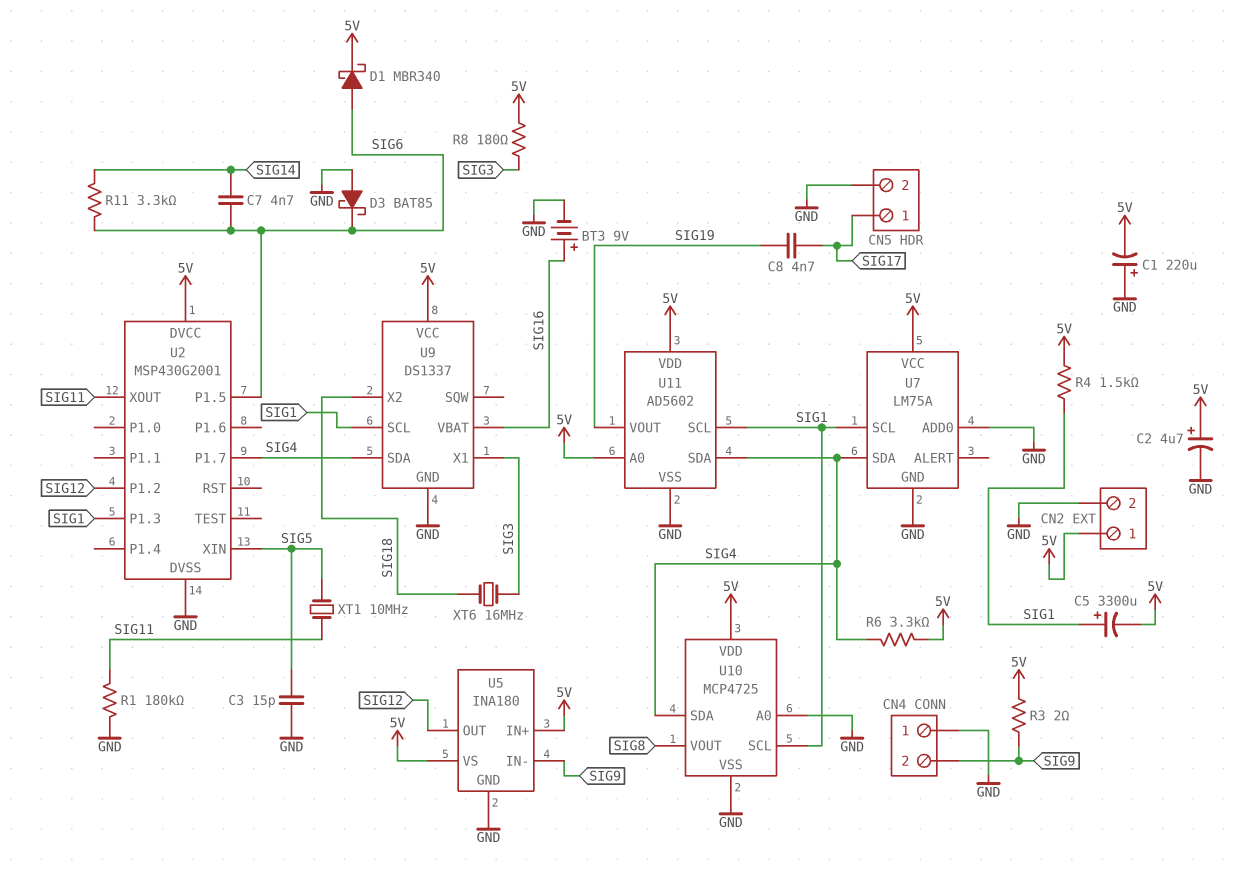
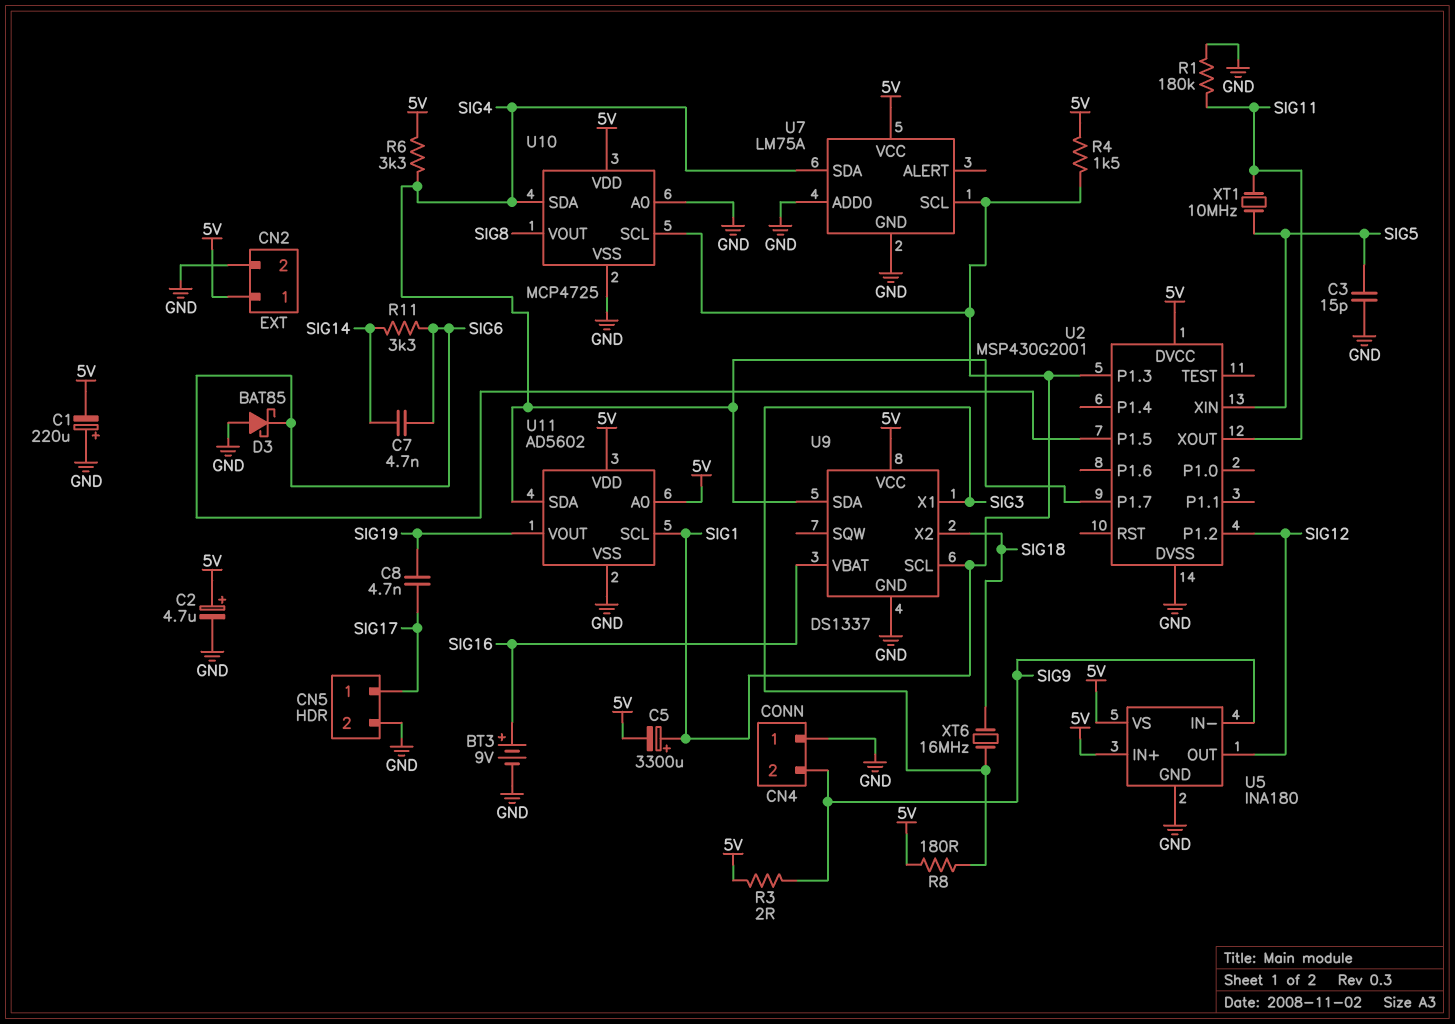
D1: schottky MBR340 (A SIG6, K 5V) -> none

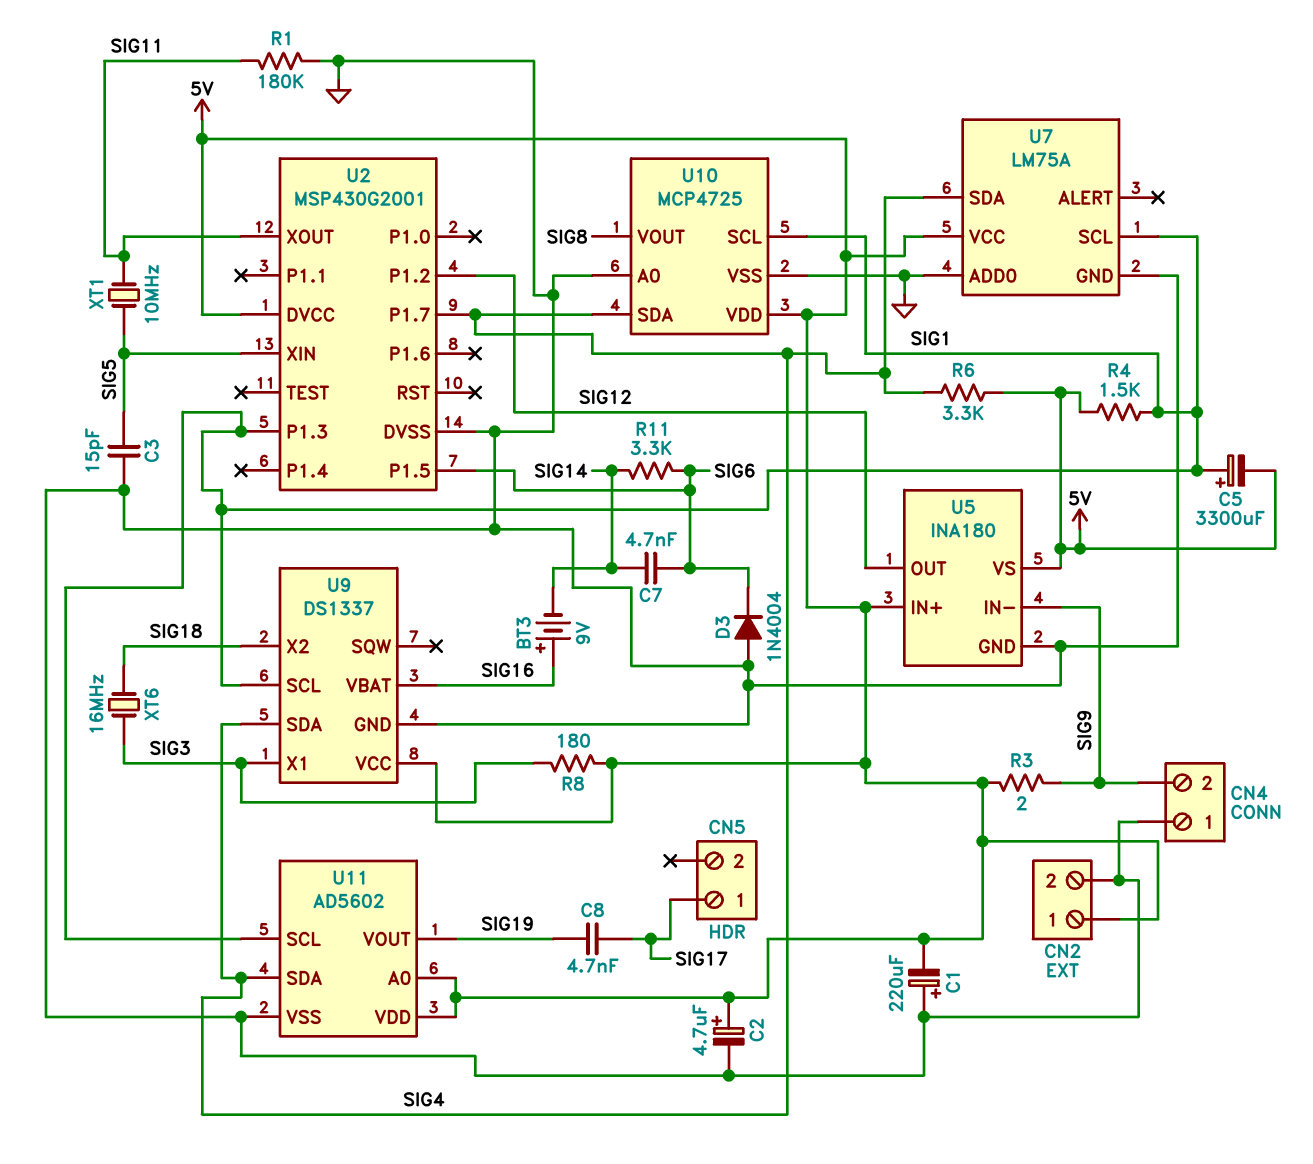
BT3: 9V (plus SIG16, minus GND) -> 9V (plus SIG16, minus SIG14)
CN5 pin 2: GND -> none
D3: schottky BAT85 (A GND, K SIG6) -> diode 1N4004 (A GND, K SIG6)

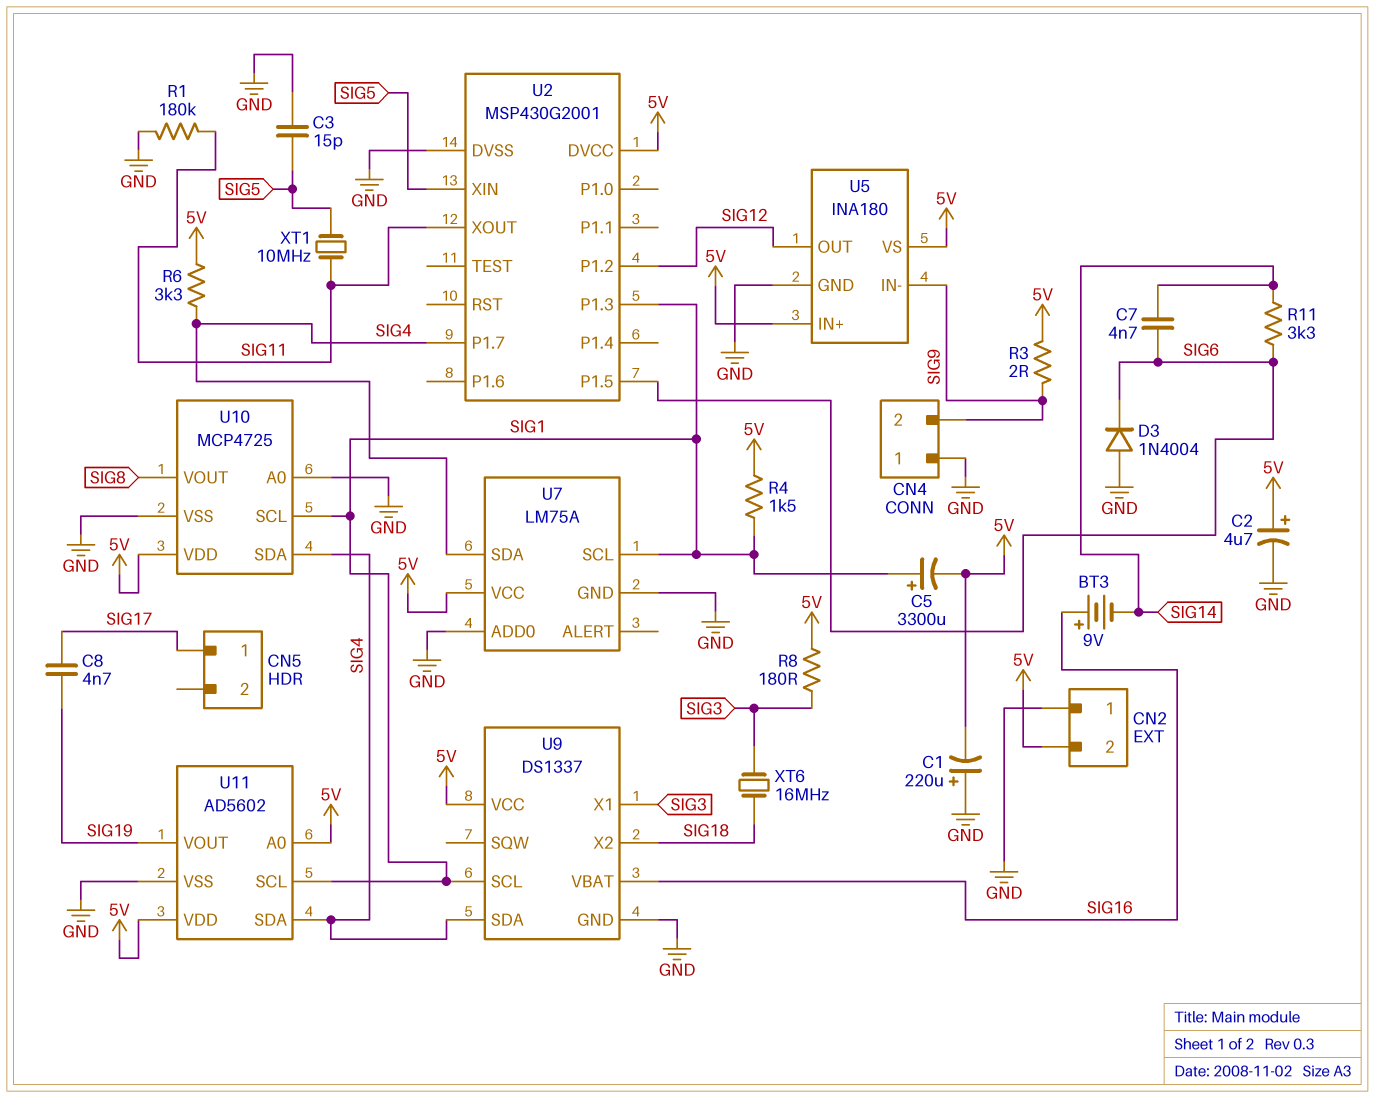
CN2 pin 1: 5V -> GND
CN2 pin 2: GND -> 5V

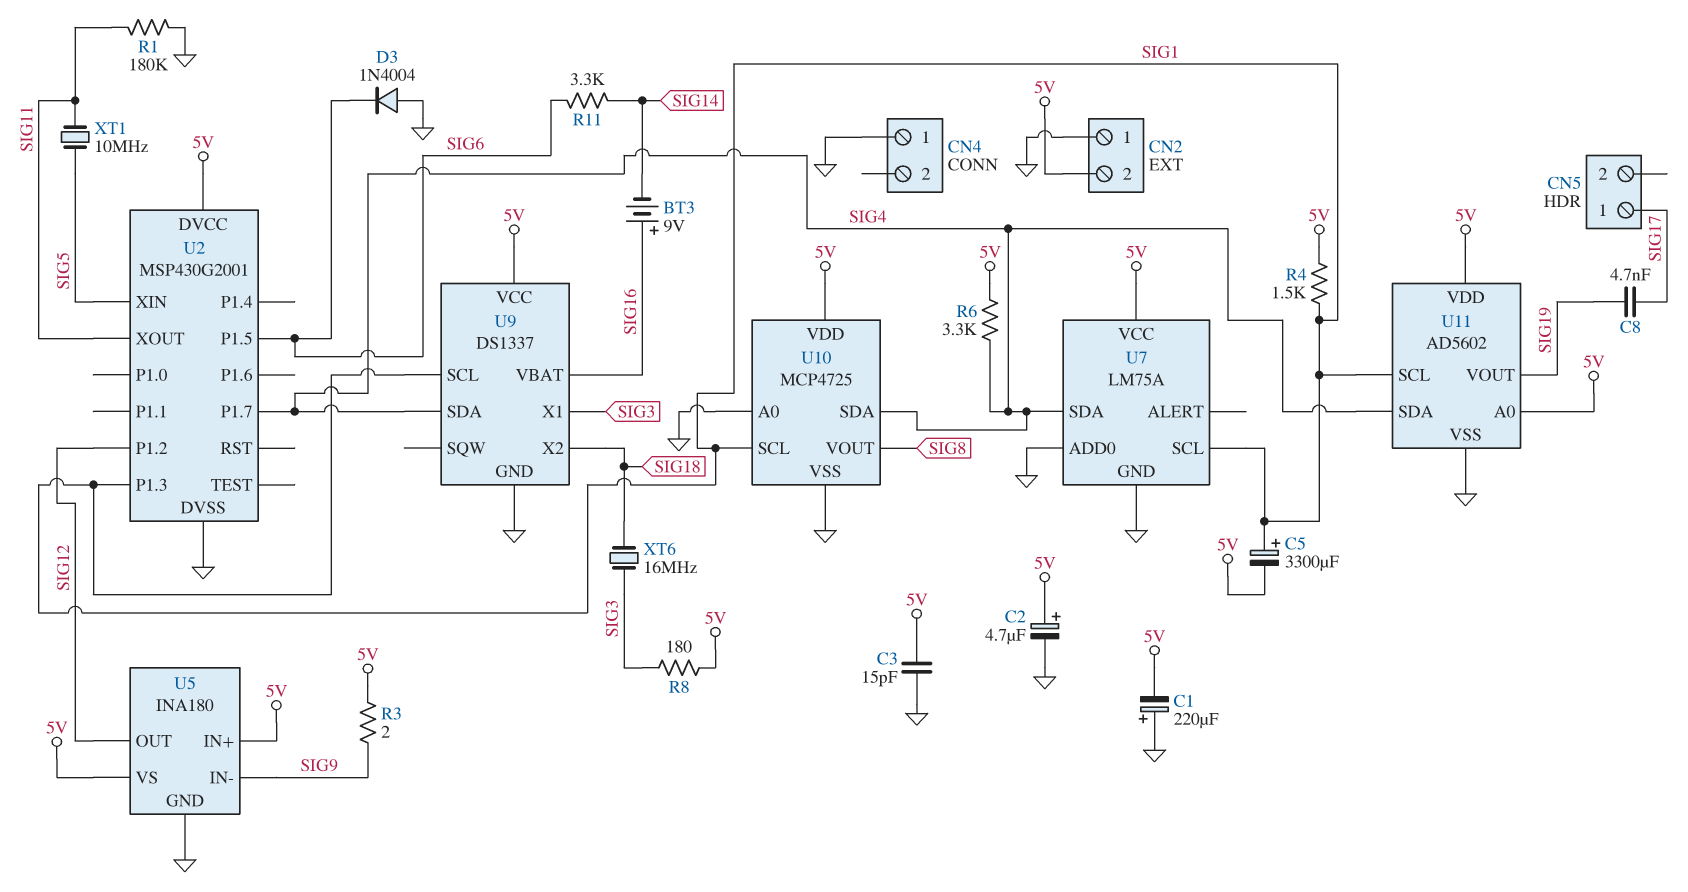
C3: 15pF (GND, SIG5) -> 15pF (5V, GND)
C7: 4.7nF (SIG6, SIG14) -> none
CN4 pin 2: SIG9 -> none

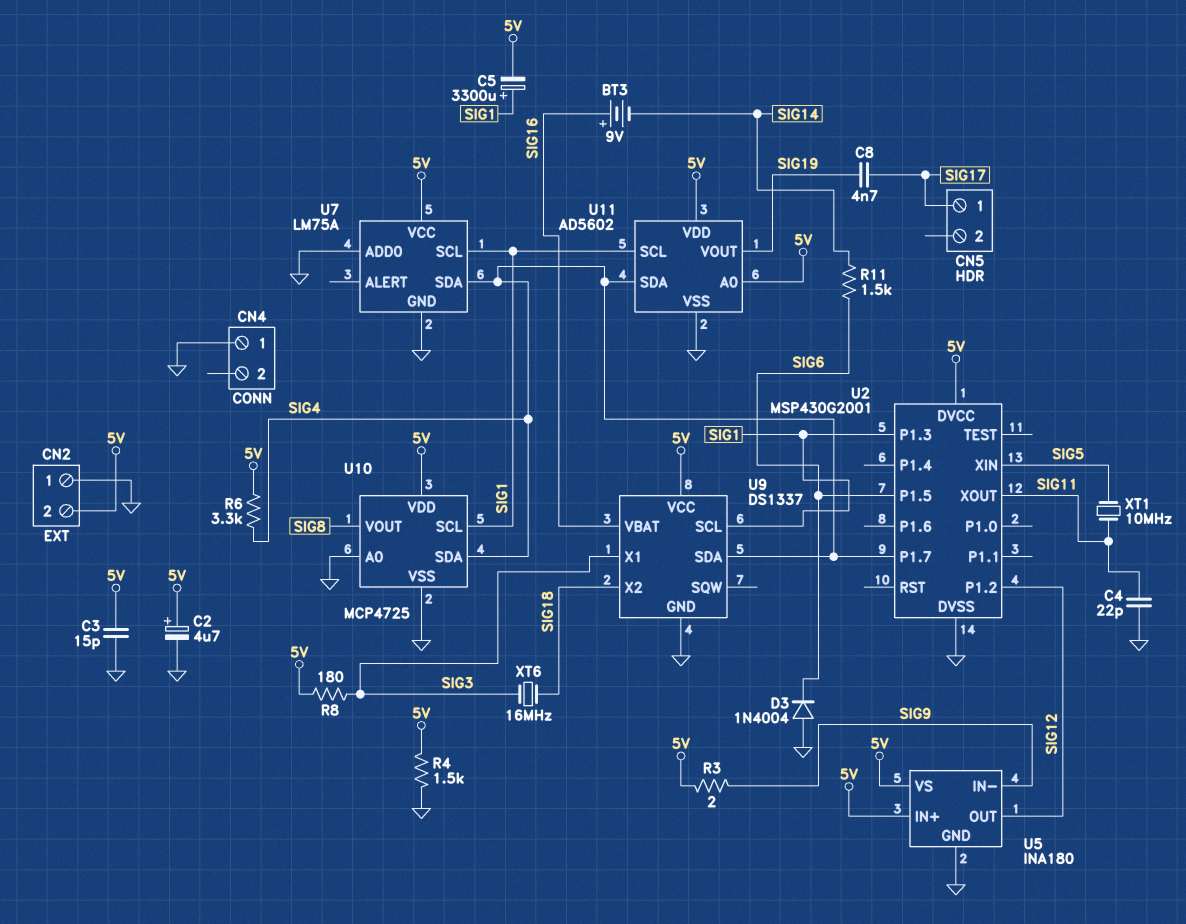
C1: 220uF (plus GND, minus 5V) -> none
C4: none -> 22pF (GND, SIG11)
R1: 180k (GND, SIG11) -> none
R4: 1.5k (5V, SIG1) -> 1.5k (5V, GND)
R11: 3.3k (SIG6, SIG14) -> 1.5k (SIG6, SIG14)

